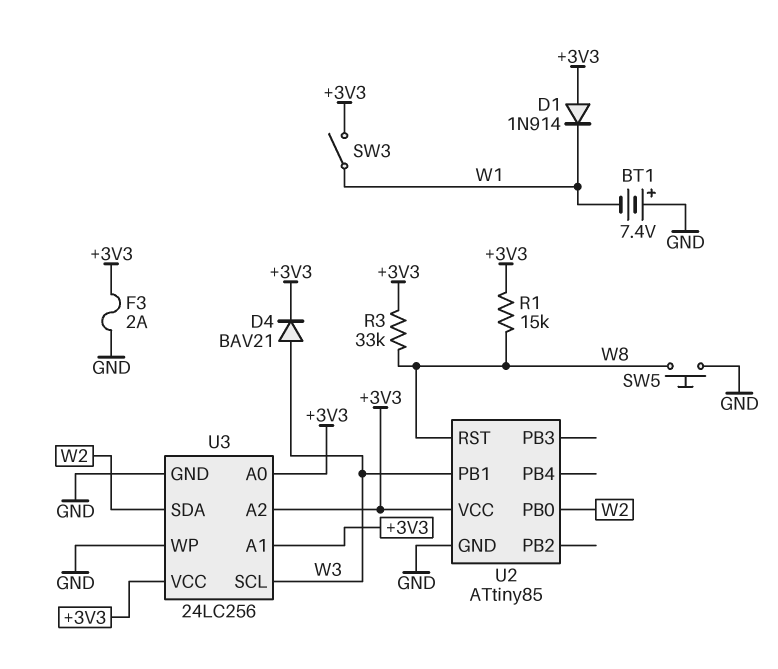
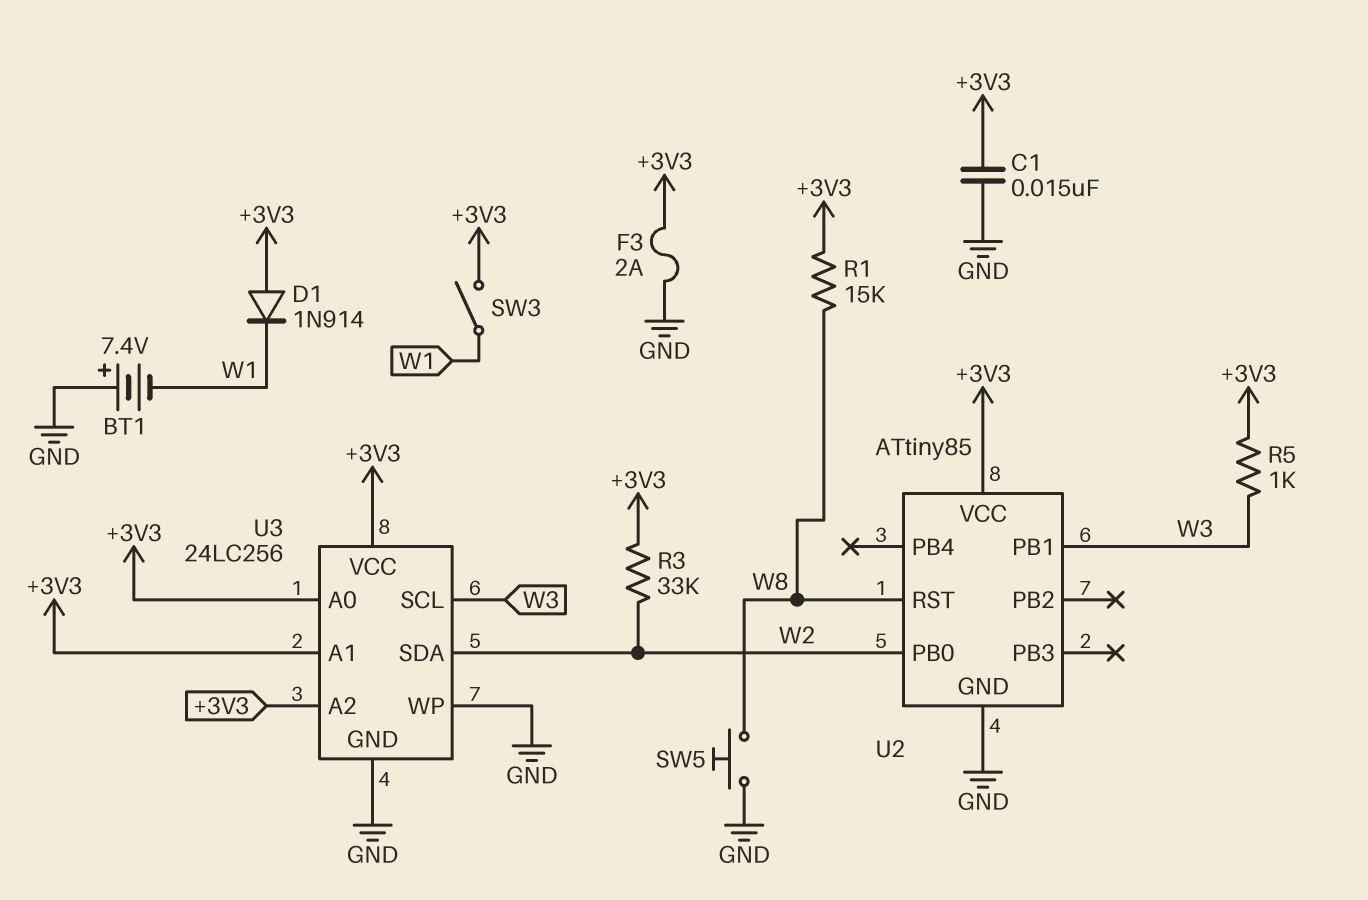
C1: none -> 15nF (+3V3, GND)
D4: diode BAV21 (A W3, K +3V3) -> none
R3: 33k (+3V3, W8) -> 33k (+3V3, W2)
R5: none -> 1k (+3V3, W3)

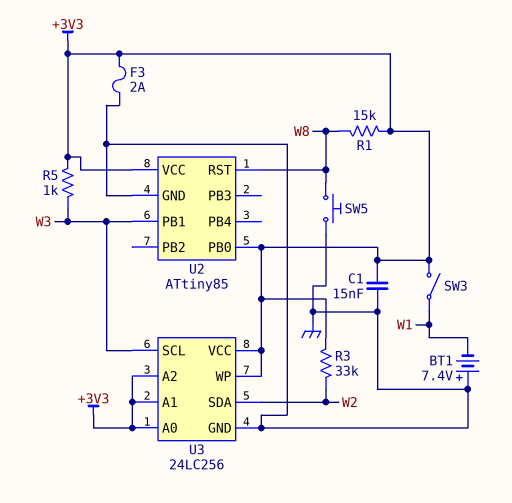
D1: diode 1N914 (A +3V3, K W1) -> none
U2 pin PB0: W2 -> +3V3
U3 pin WP: GND -> +3V3

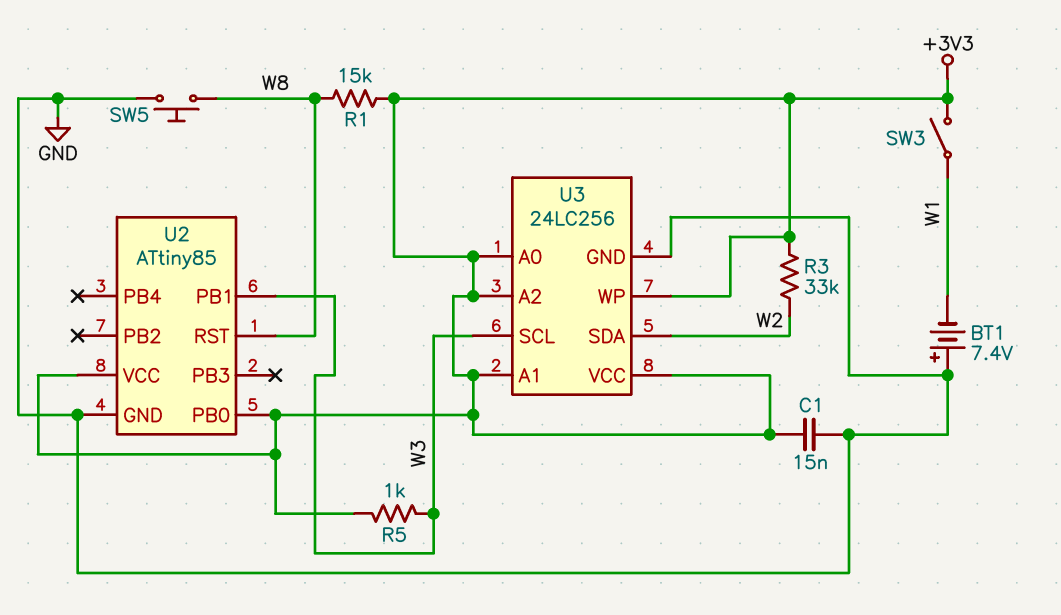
F3: 2A (+3V3, GND) -> none

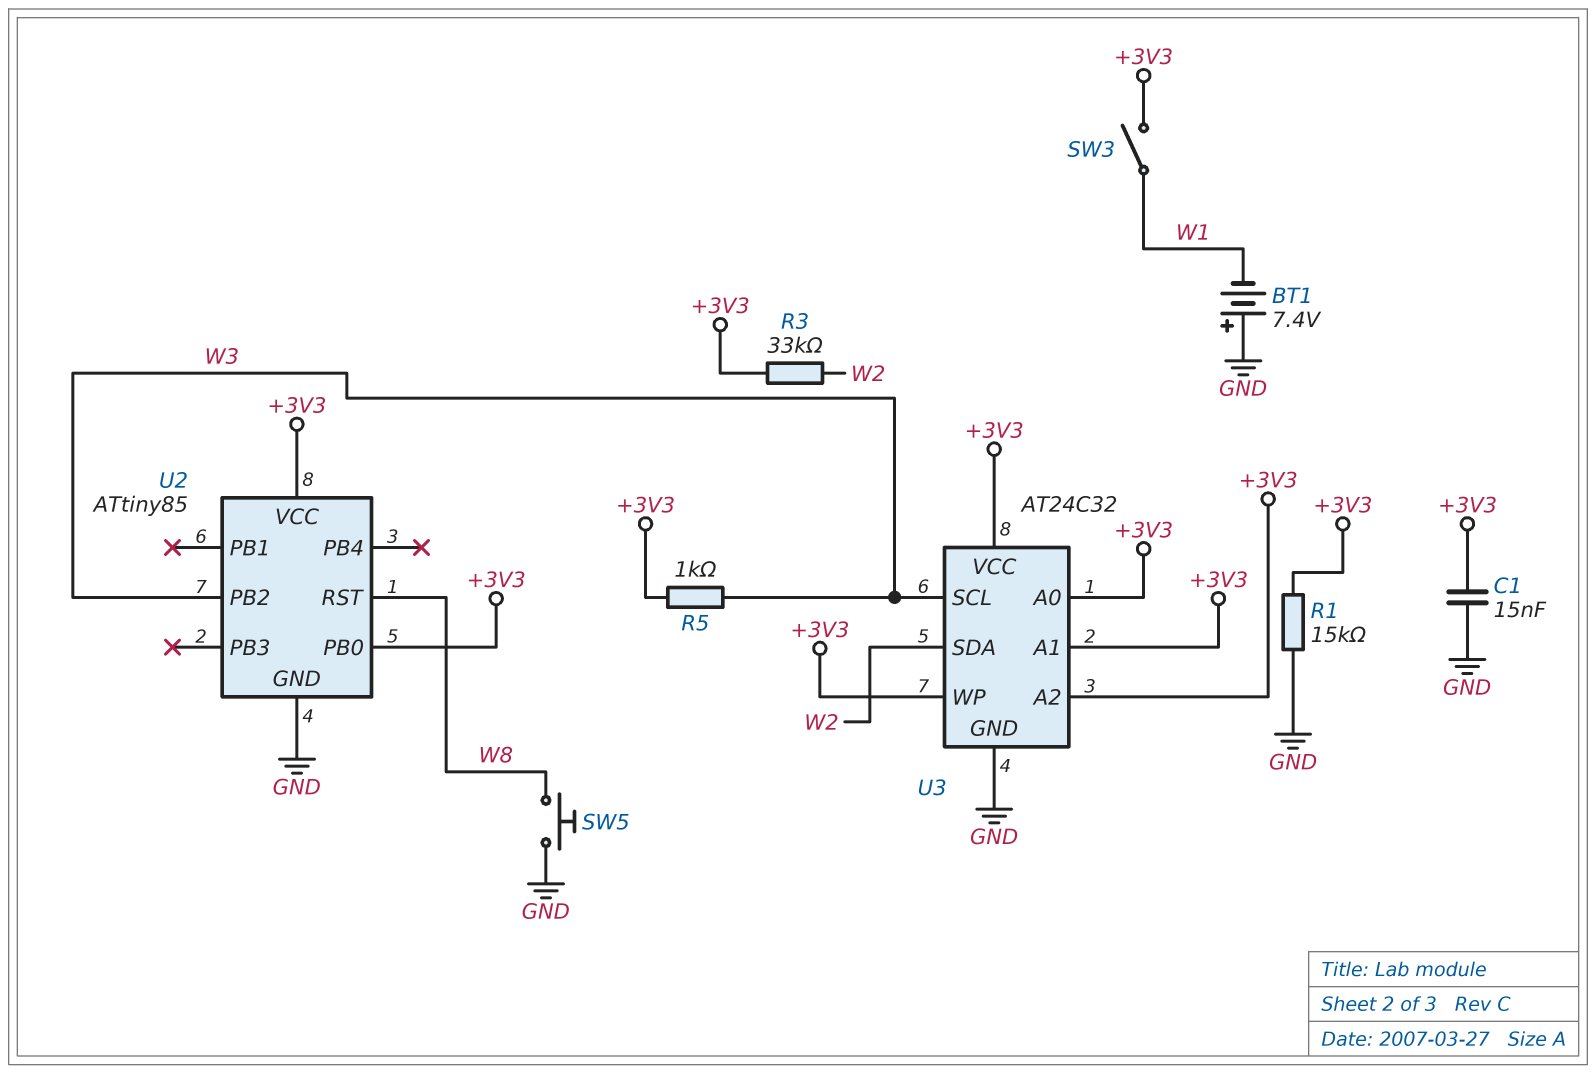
R1: 15k (+3V3, W8) -> 15k (+3V3, GND)
U2 pin PB1: W3 -> none
U2 pin PB2: none -> W3
U3: 24LC256 -> AT24C32

